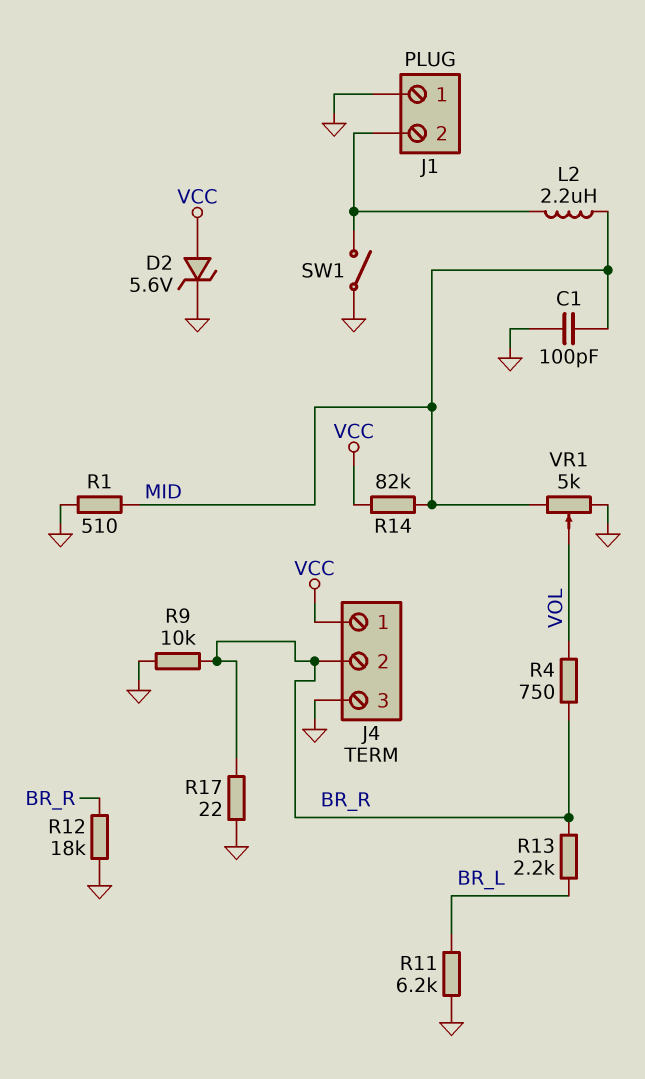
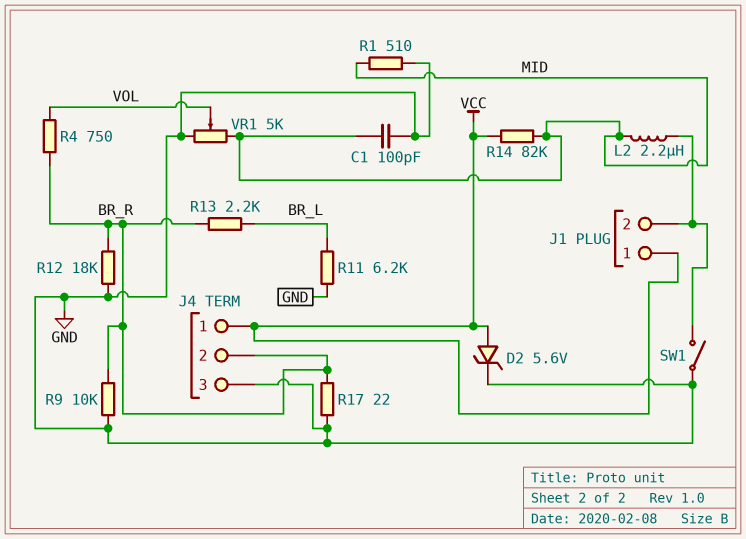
J1 pin 1: GND -> VCC

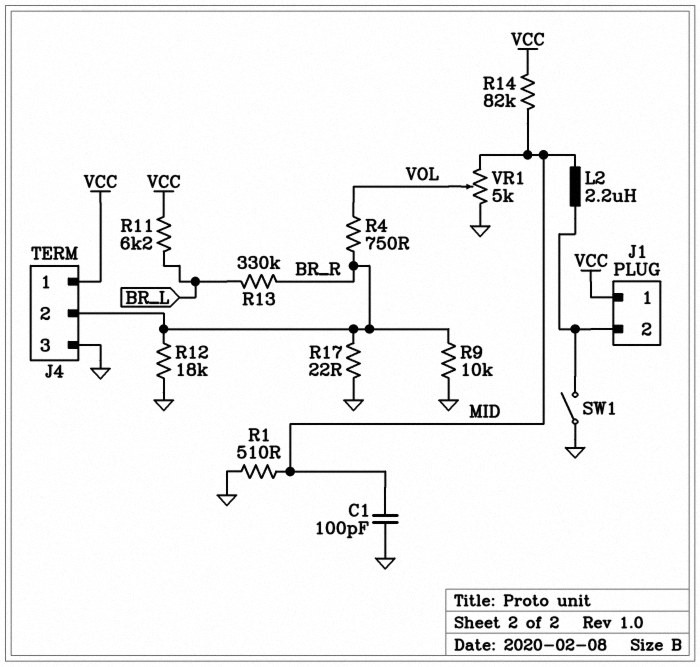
D2: zener 5.6V (A VCC, K GND) -> none
R11: 6.2k (BR_L, GND) -> 6.2k (BR_L, VCC)
R13: 2.2k (BR_L, BR_R) -> 330k (BR_L, BR_R)

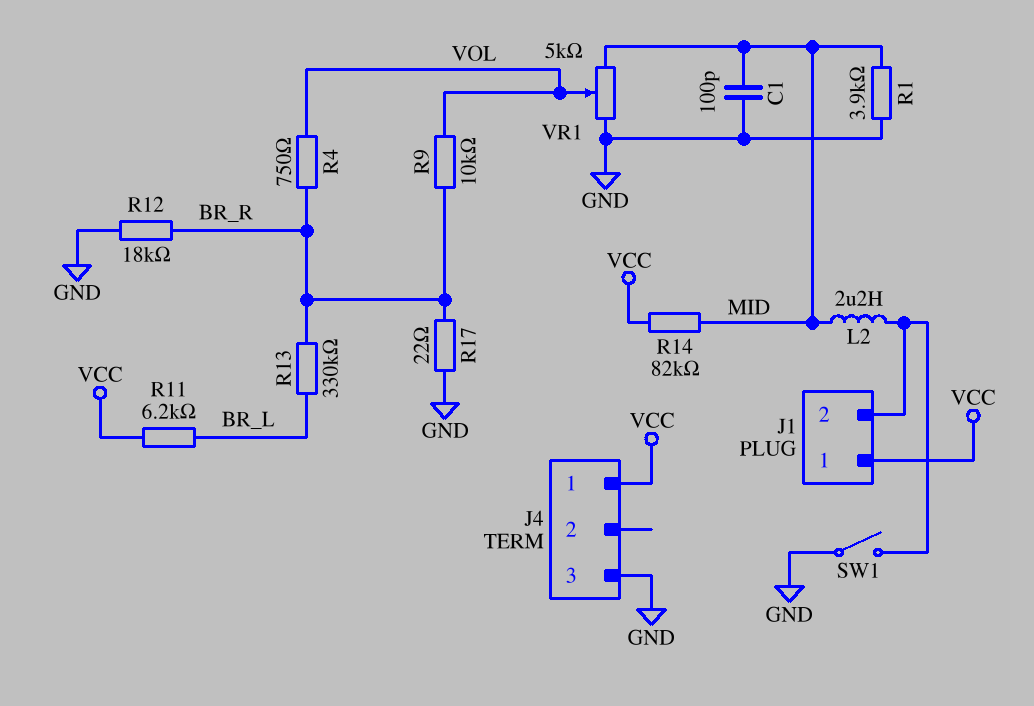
J4 pin 2: BR_R -> none
R1: 510 (GND, MID) -> 3.9k (GND, MID)
R9: 10k (BR_R, GND) -> 10k (BR_R, VOL)

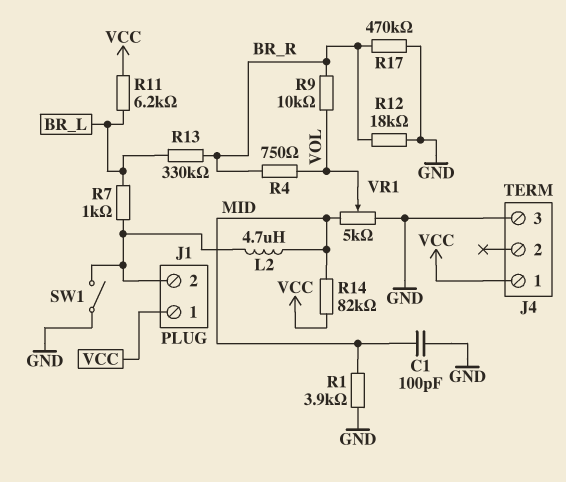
L2: 2.2uH (J1/2, MID) -> 4.7uH (J1/2, MID)
R7: none -> 1k (BR_L, J1/2)
R17: 22 (BR_R, GND) -> 470k (BR_R, GND)

